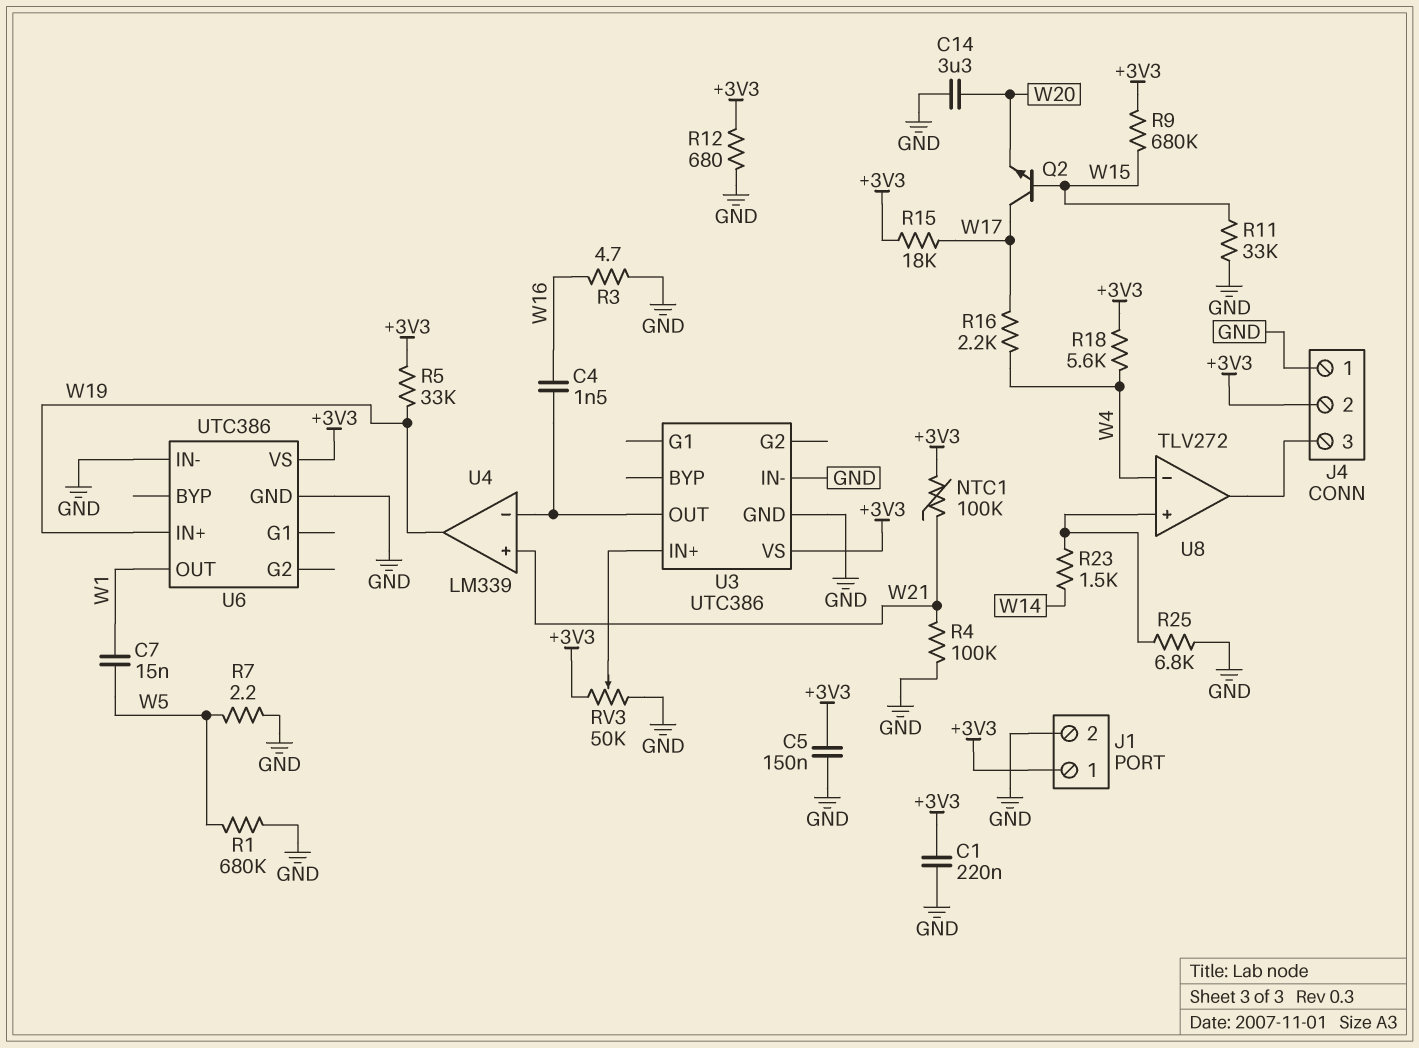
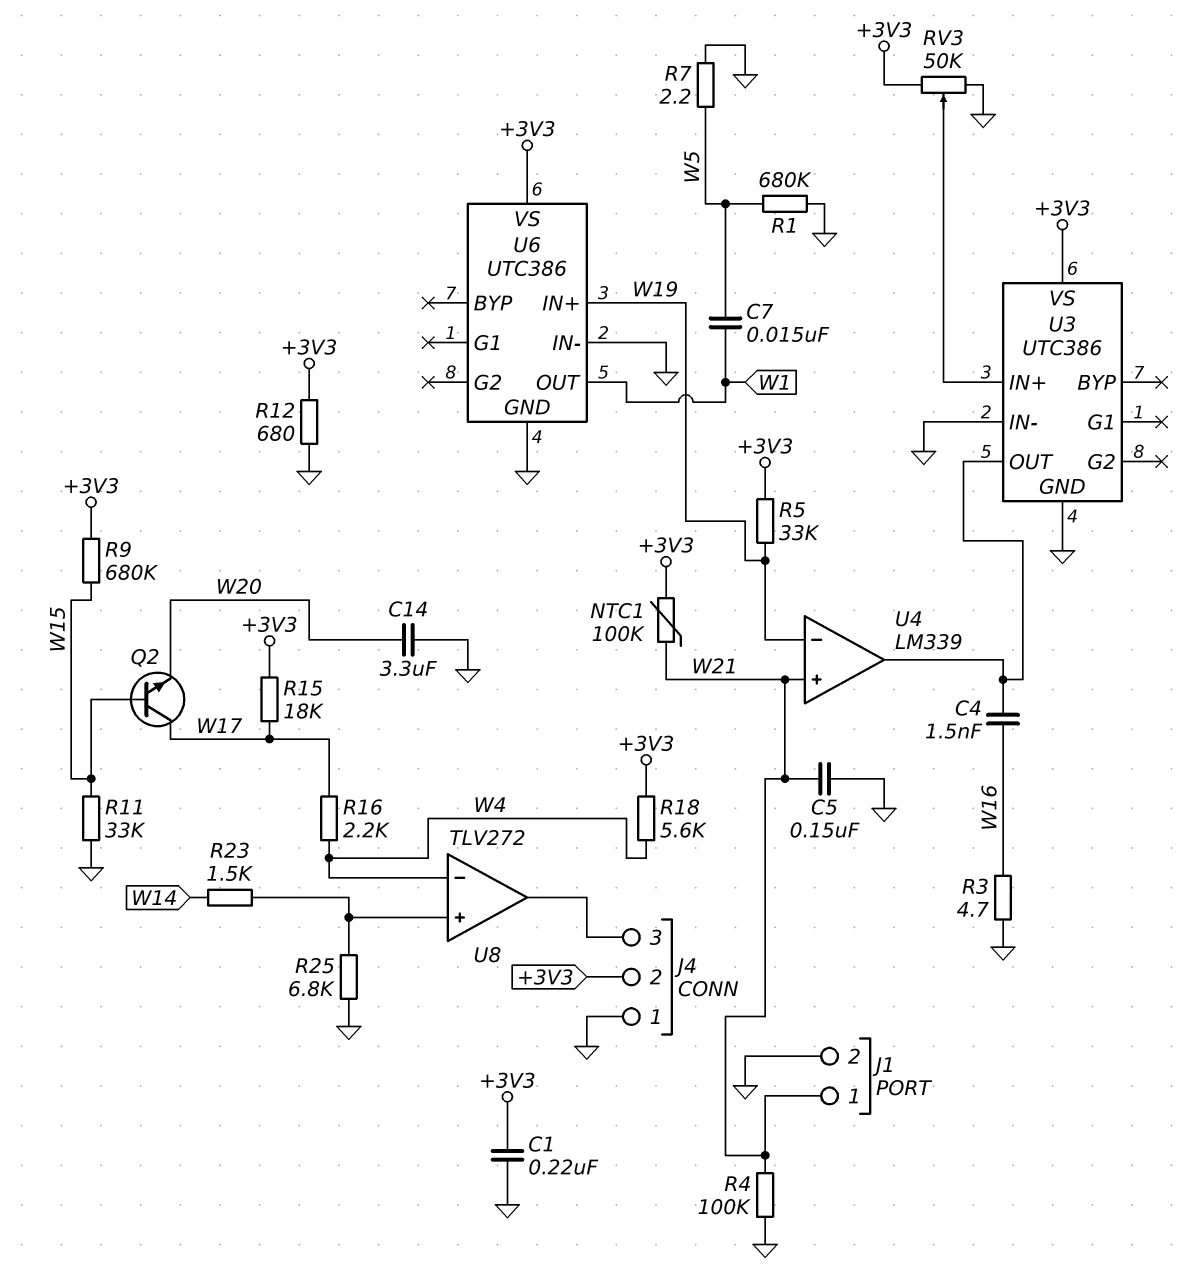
C5: 150nF (+3V3, GND) -> 150nF (GND, W21)
J1 pin 1: +3V3 -> W21
U4 pin in-: U3/OUT -> W19
U4 pin out: W19 -> U3/OUT

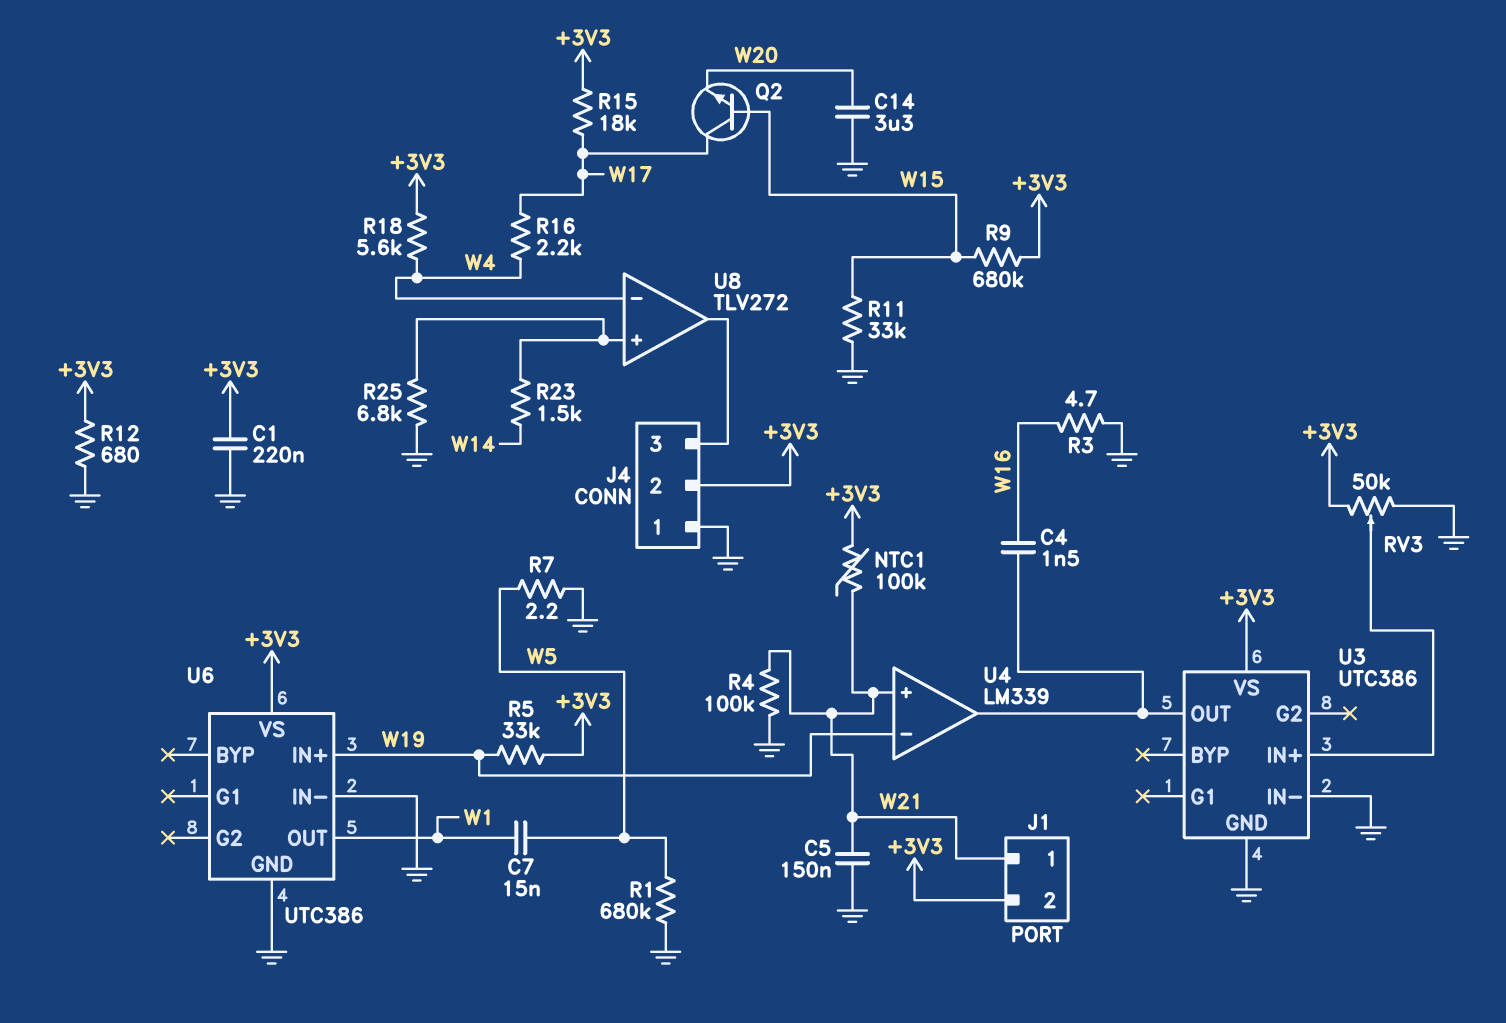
J1 pin 2: GND -> +3V3

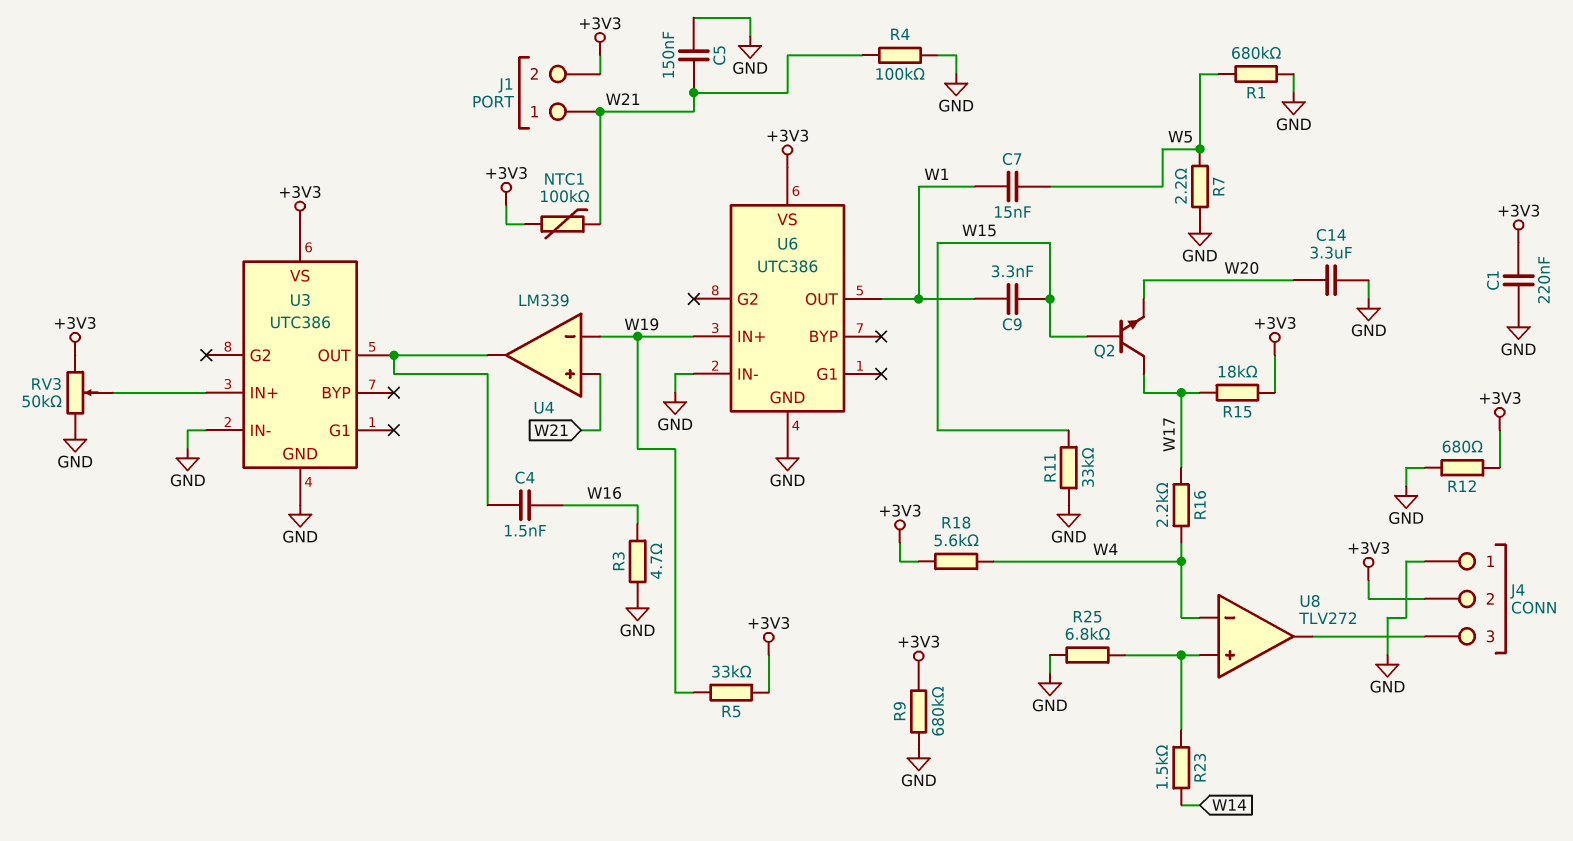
C9: none -> 3.3nF (W1, W15)
R9: 680k (+3V3, W15) -> 680k (+3V3, GND)

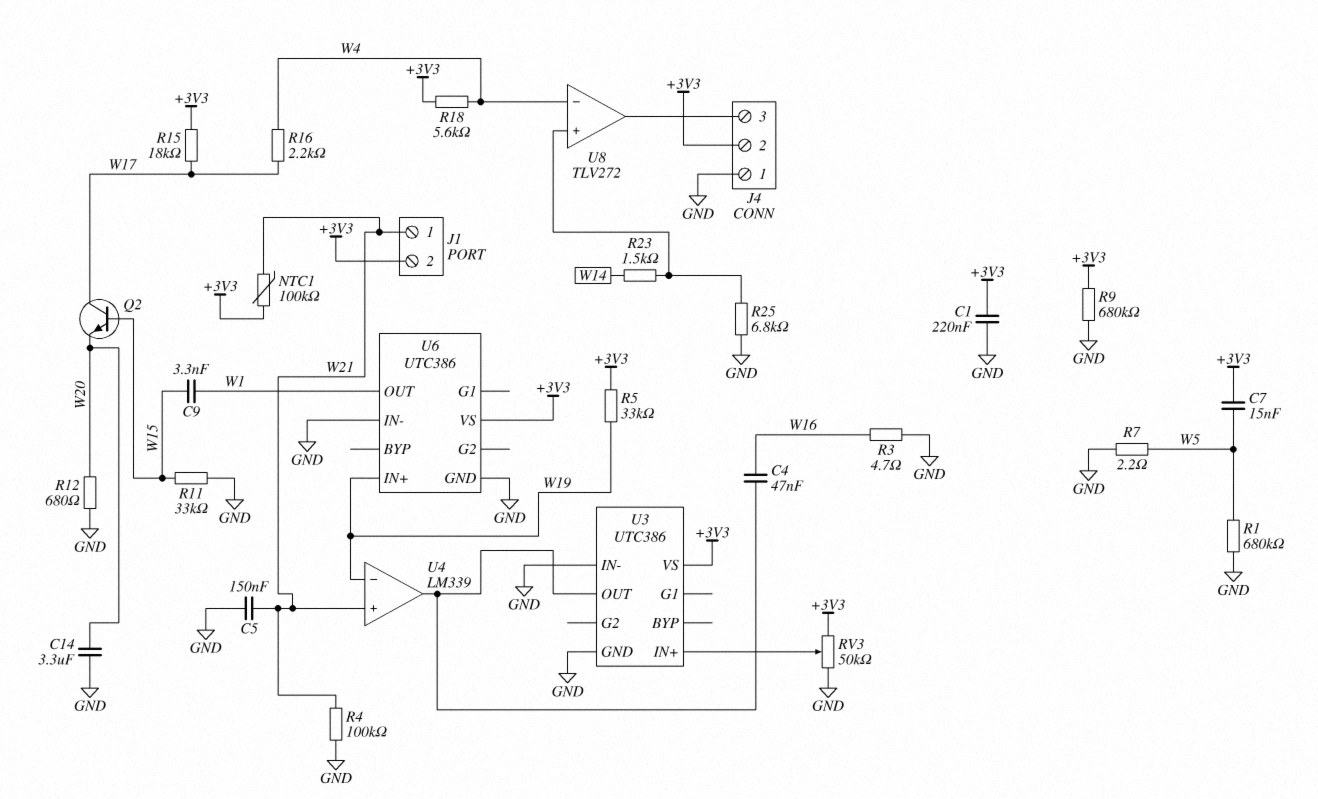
C4: 1.5nF (U3/OUT, W16) -> 47nF (U3/OUT, W16)
C7: 15nF (W1, W5) -> 15nF (+3V3, W5)
R12: 680 (+3V3, GND) -> 680 (GND, W20)

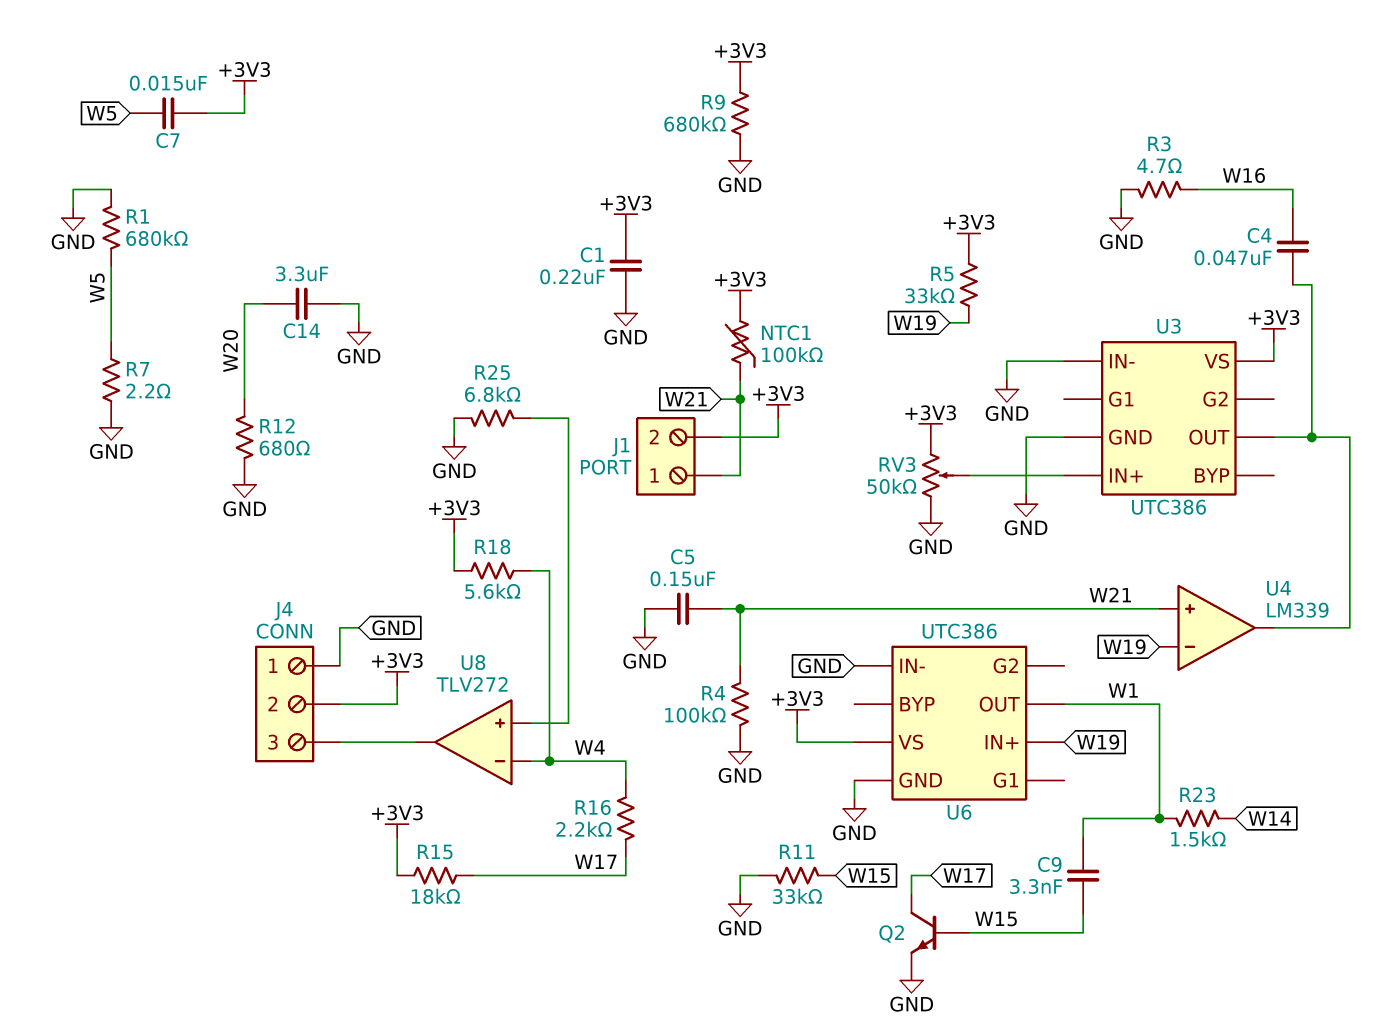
Q2: NPN (B W15, C W17, E W20) -> NPN (B W15, C W17, E GND)
R23: 1.5k (U8/in+, W14) -> 1.5k (W1, W14)

